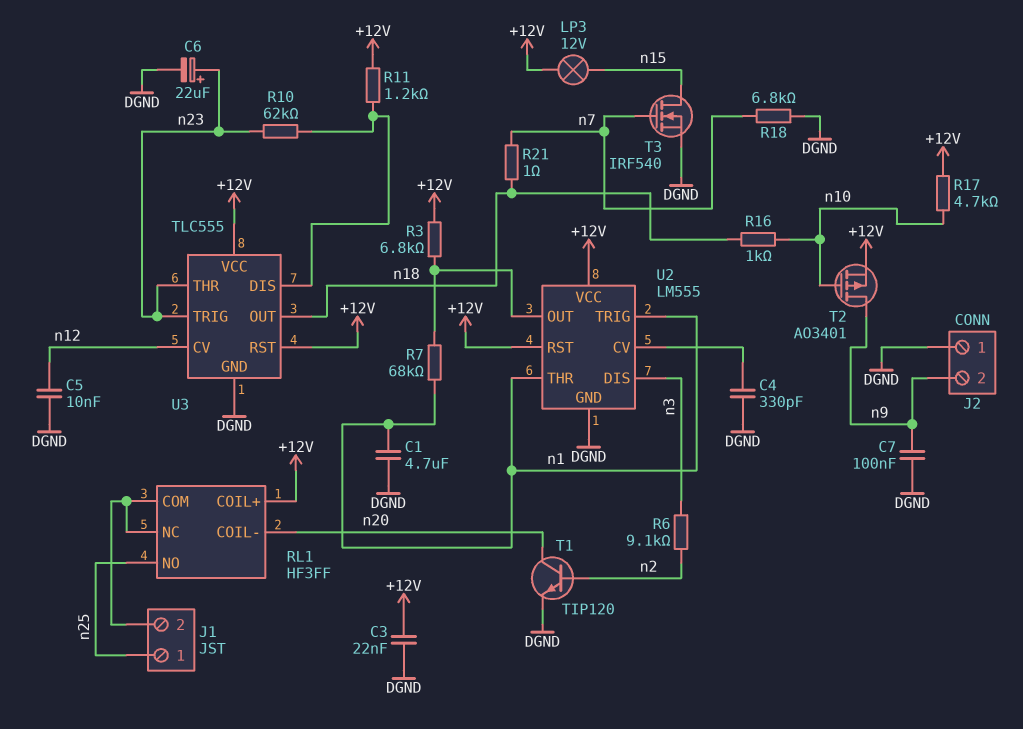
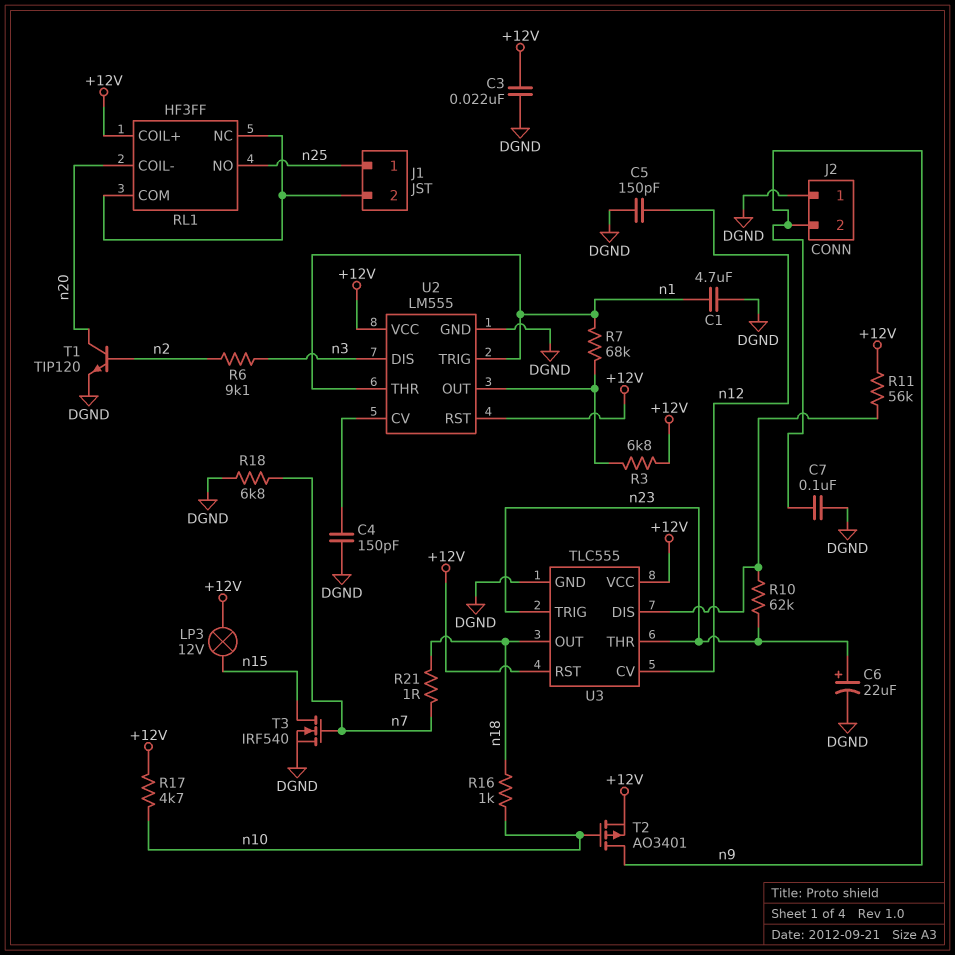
C4: 330pF (DGND, U2/CV) -> 150pF (DGND, U2/CV)
C5: 10nF (DGND, n12) -> 150pF (DGND, n12)
R11: 1.2k (+12V, U3/DIS) -> 56k (+12V, U3/DIS)

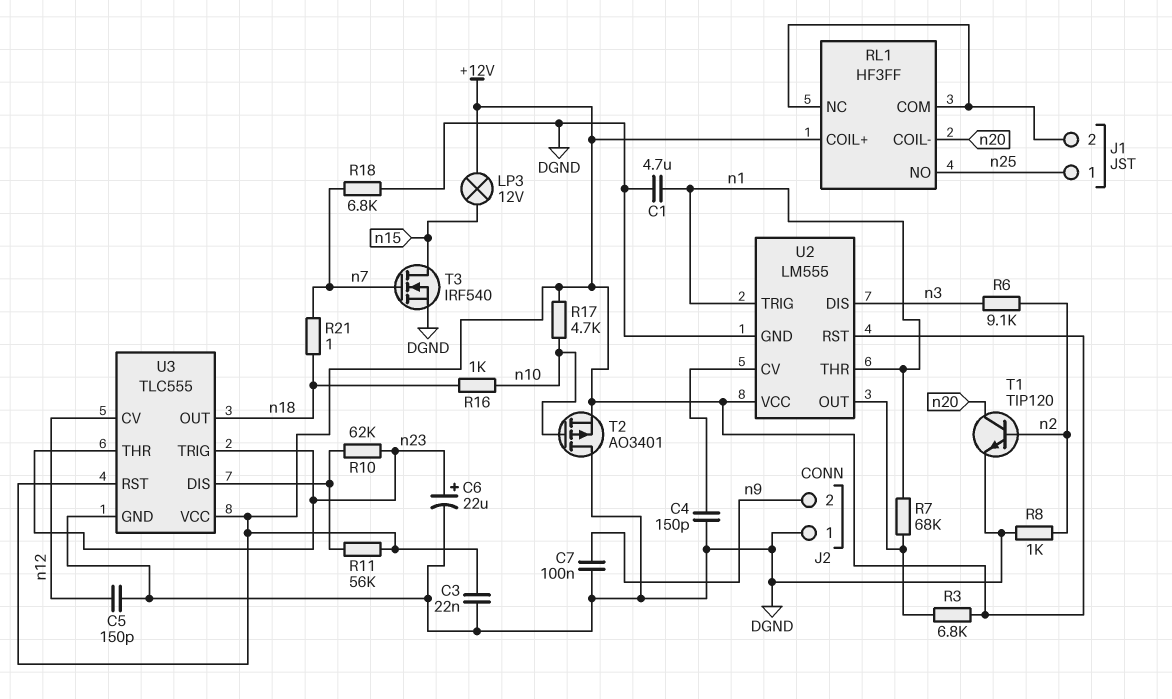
R8: none -> 1k (DGND, n2)
T2: PMOS AO3401 (G n10, D n9, S +12V) -> PMOS AO3401 (G n10, D DGND, S +12V)

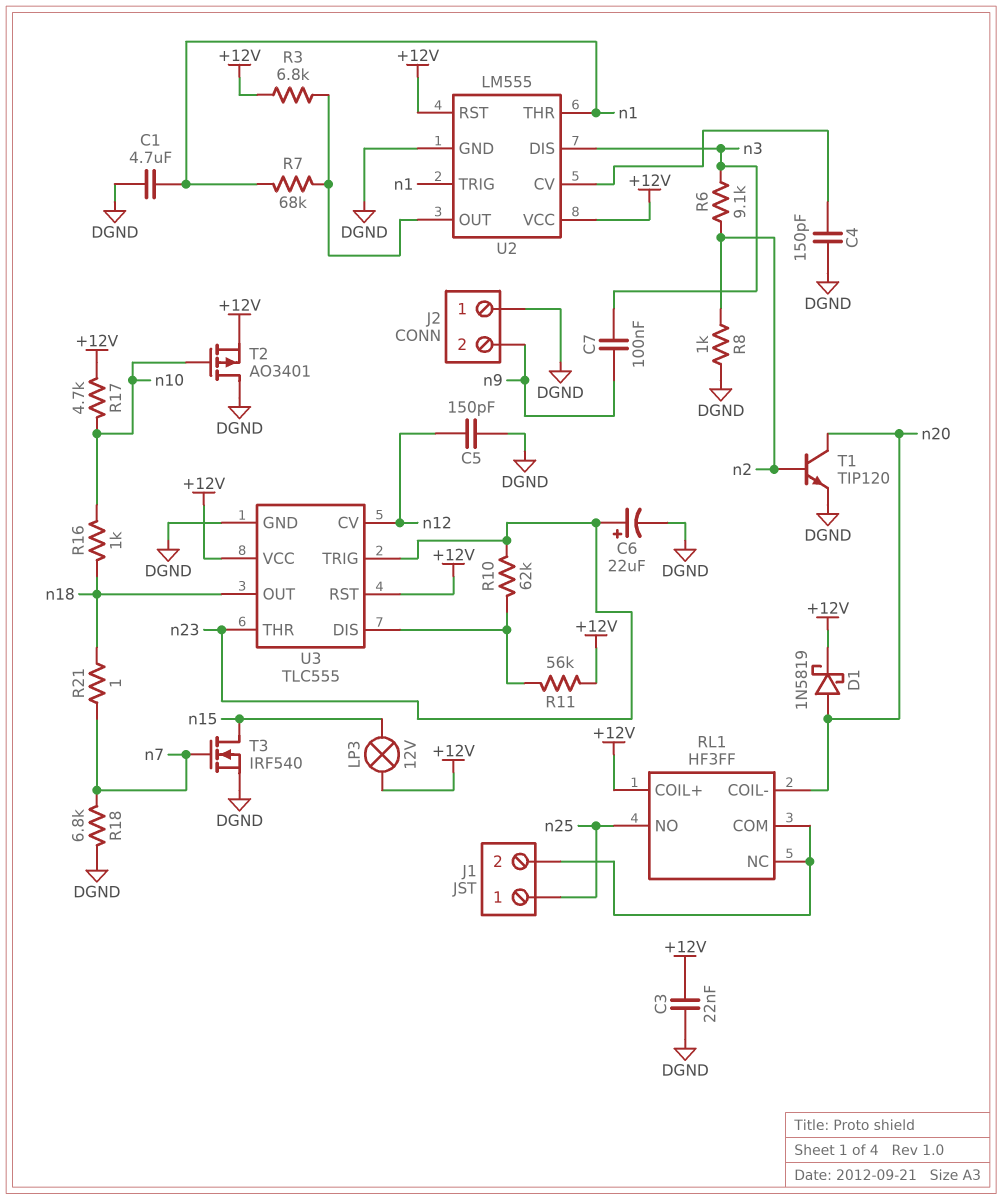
C7: 100nF (DGND, n9) -> 100nF (n3, n9)
D1: none -> schottky 1N5819 (A n20, K +12V)

